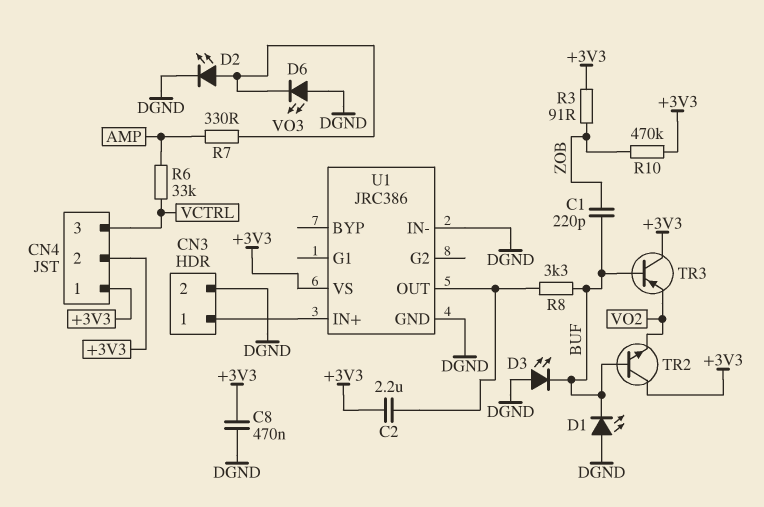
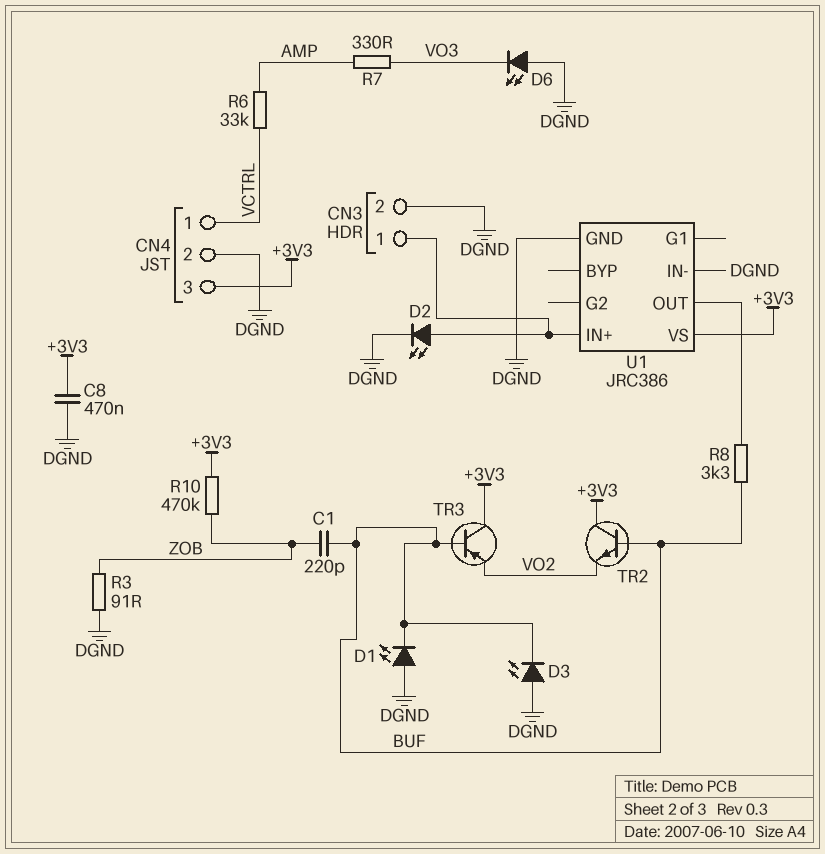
C2: 2.2uF (+3V3, U1/OUT) -> none
CN4 pin 1: +3V3 -> VCTRL
CN4 pin 2: +3V3 -> DGND
CN4 pin 3: VCTRL -> +3V3
D2: LED (A VO3, K DGND) -> LED (A CN3/1, K DGND)
R3: 91 (+3V3, ZOB) -> 91 (DGND, ZOB)

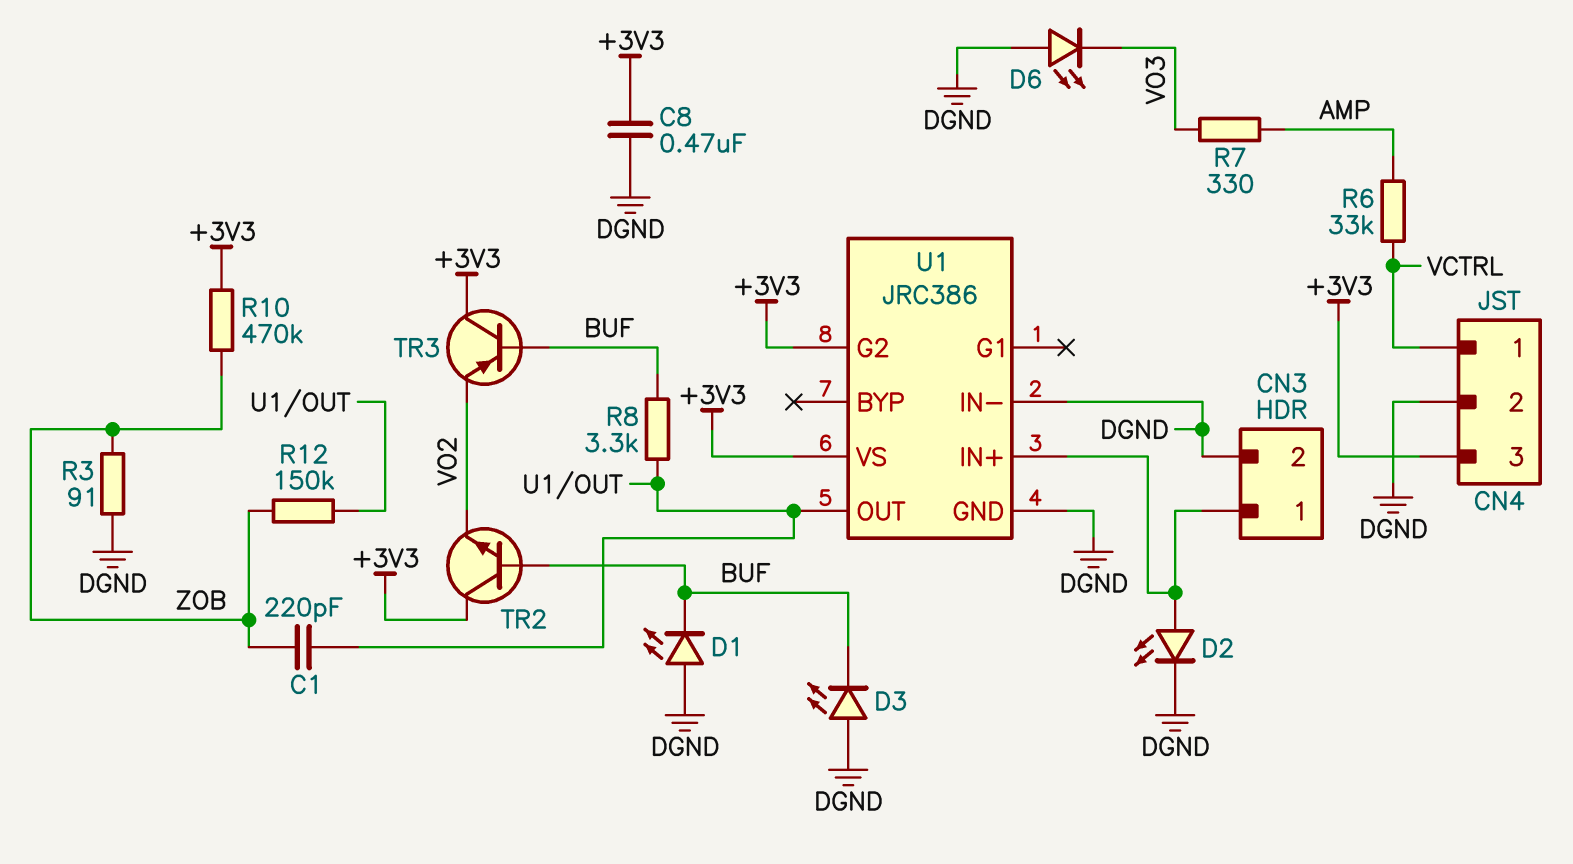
C1: 220pF (BUF, ZOB) -> 220pF (U1/OUT, ZOB)
R12: none -> 150k (U1/OUT, ZOB)
U1 pin G2: none -> +3V3

